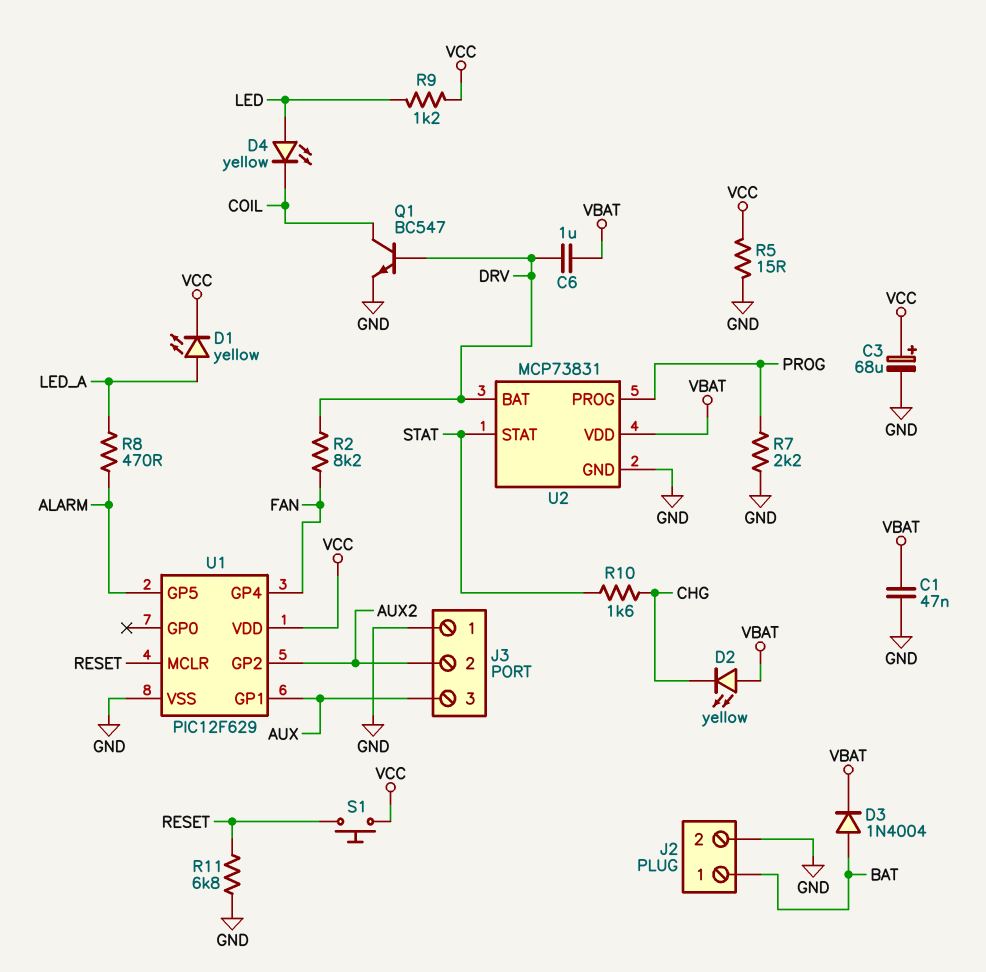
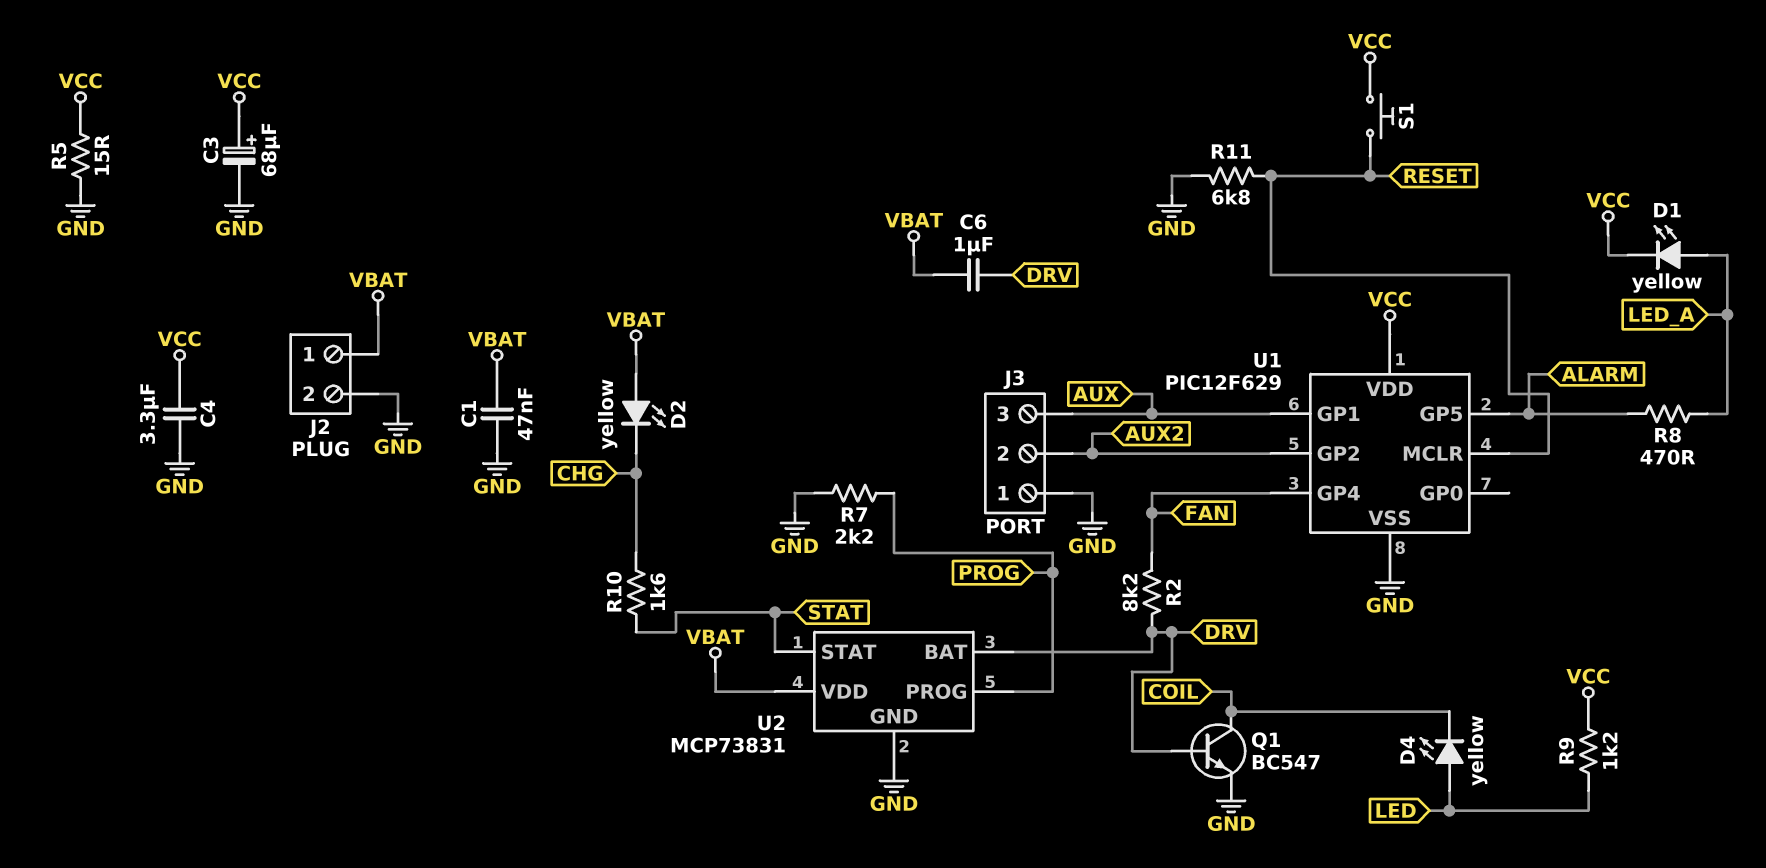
C4: none -> 3.3uF (GND, VCC)
D3: diode 1N4004 (A BAT, K VBAT) -> none
J2 pin 1: BAT -> VBAT

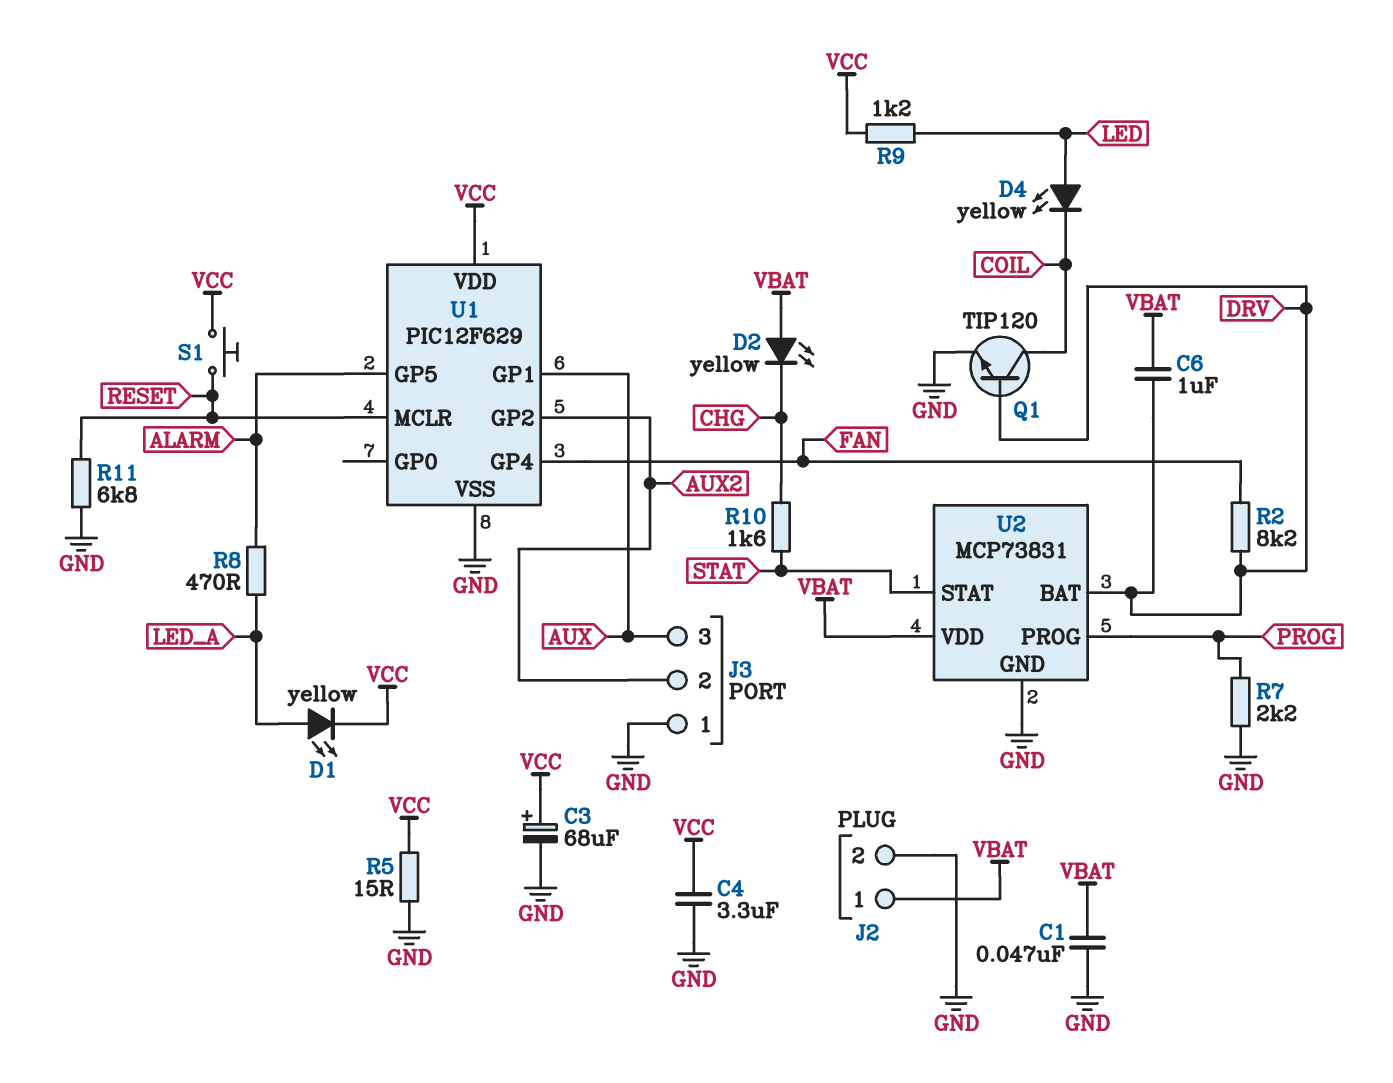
Q1: NPN BC547 (B DRV, C COIL, E GND) -> NPN TIP120 (B DRV, C COIL, E GND)

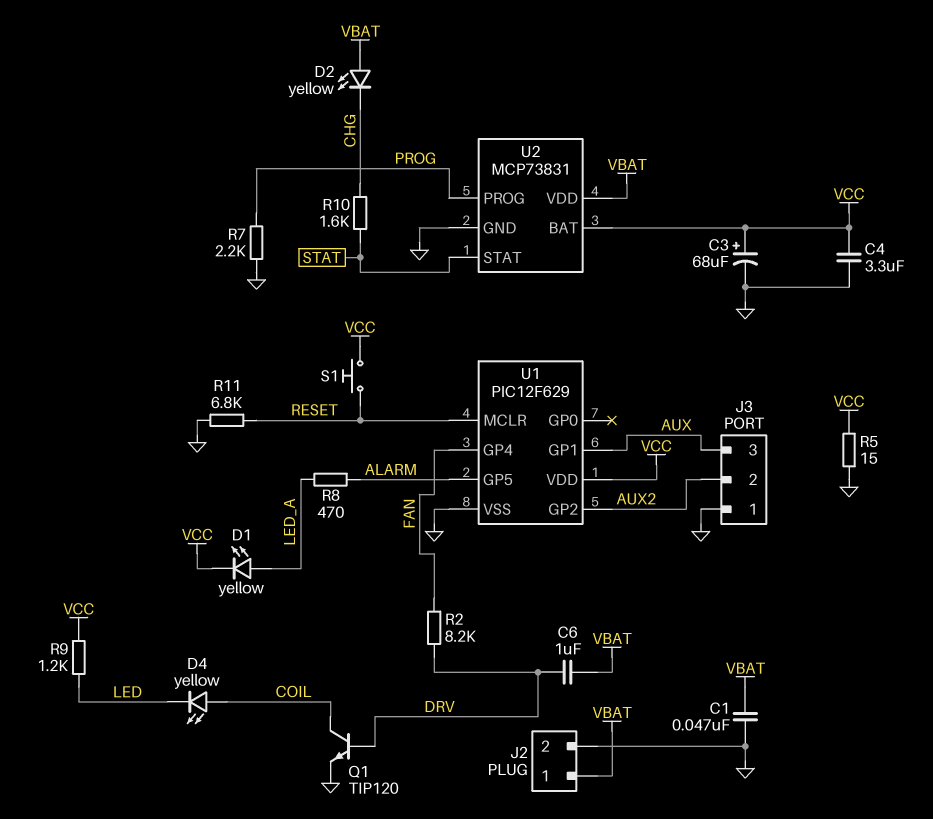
D4: LED yellow (A LED, K COIL) -> LED yellow (A COIL, K LED)
U2 pin BAT: DRV -> VCC

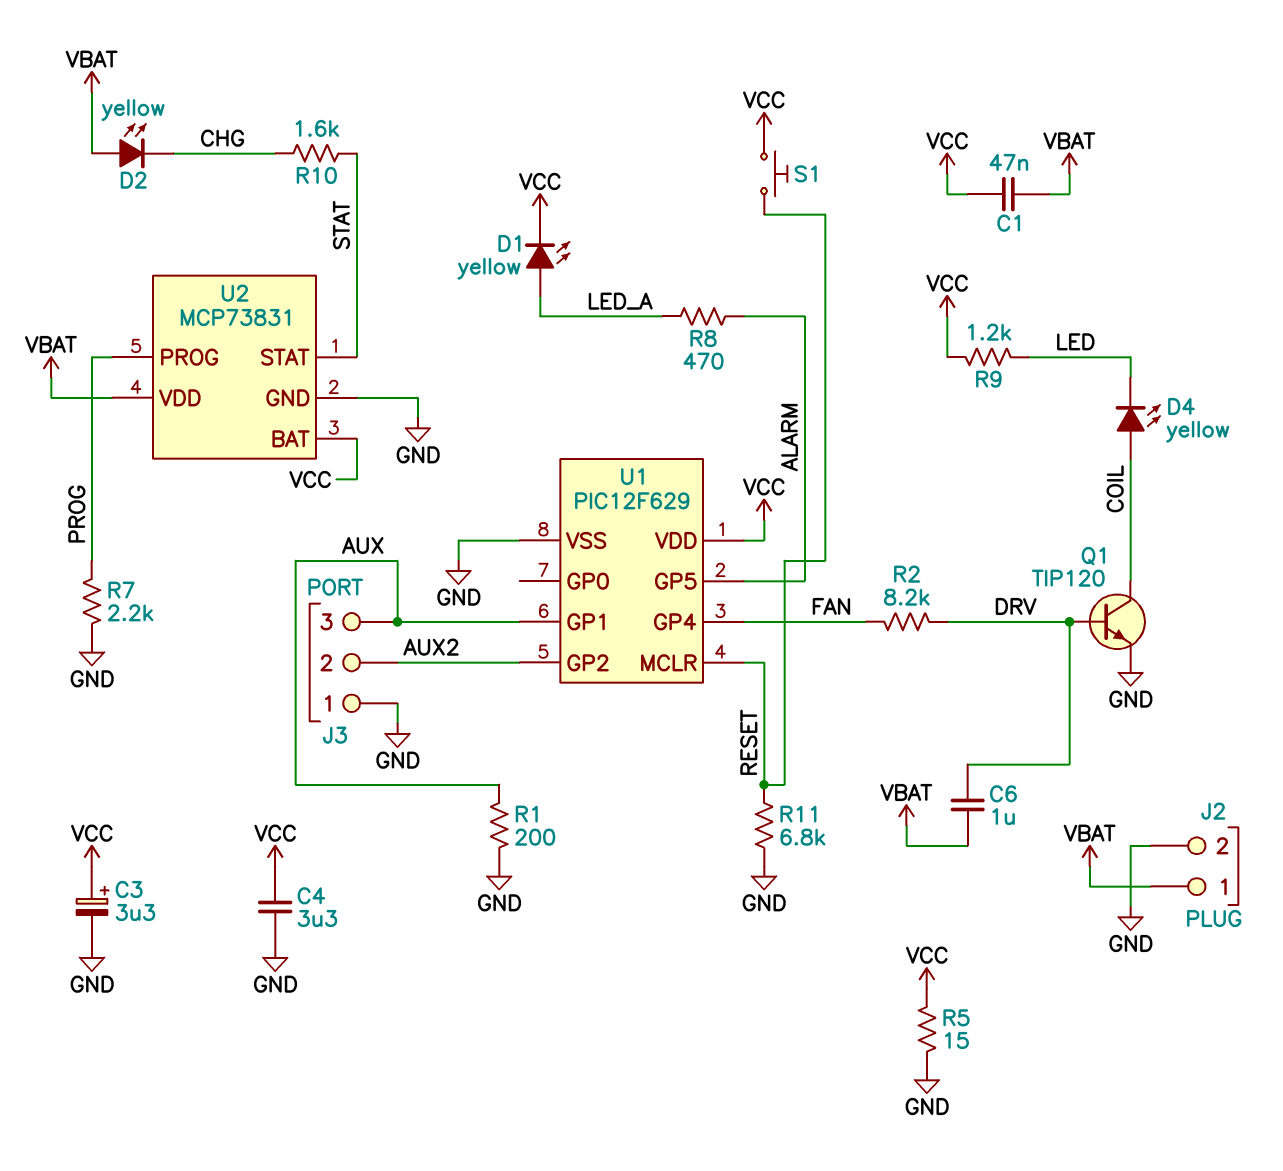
C1: 47nF (GND, VBAT) -> 47nF (VBAT, VCC)
C3: 68uF (plus VCC, minus GND) -> 3.3uF (plus VCC, minus GND)
R1: none -> 200 (AUX, GND)

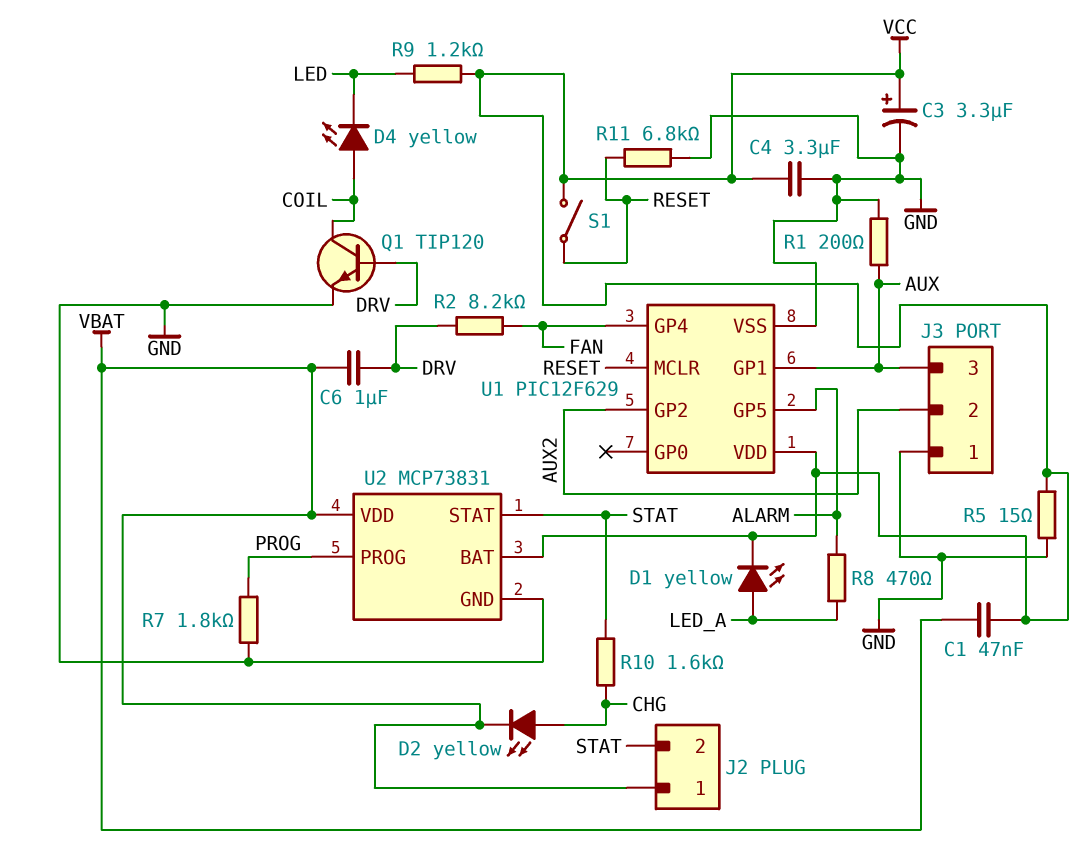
D2: LED yellow (A VBAT, K CHG) -> LED yellow (A CHG, K VBAT)
J2 pin 2: GND -> STAT
R7: 2.2k (GND, PROG) -> 1.8k (GND, PROG)
S1: button (RESET, VCC) -> switch (RESET, VCC)

